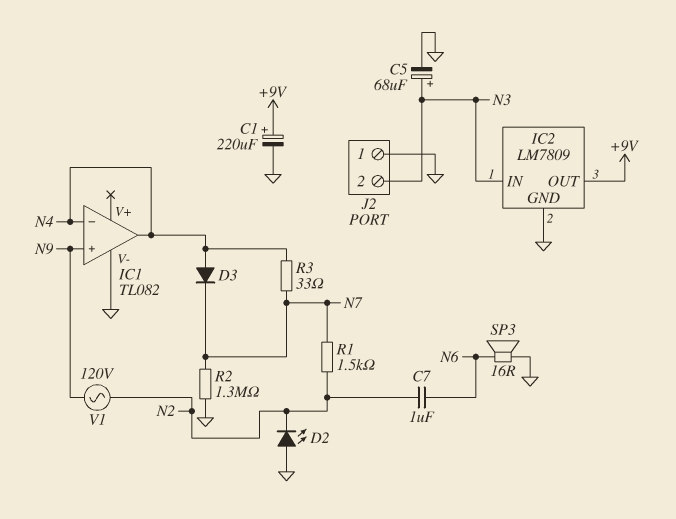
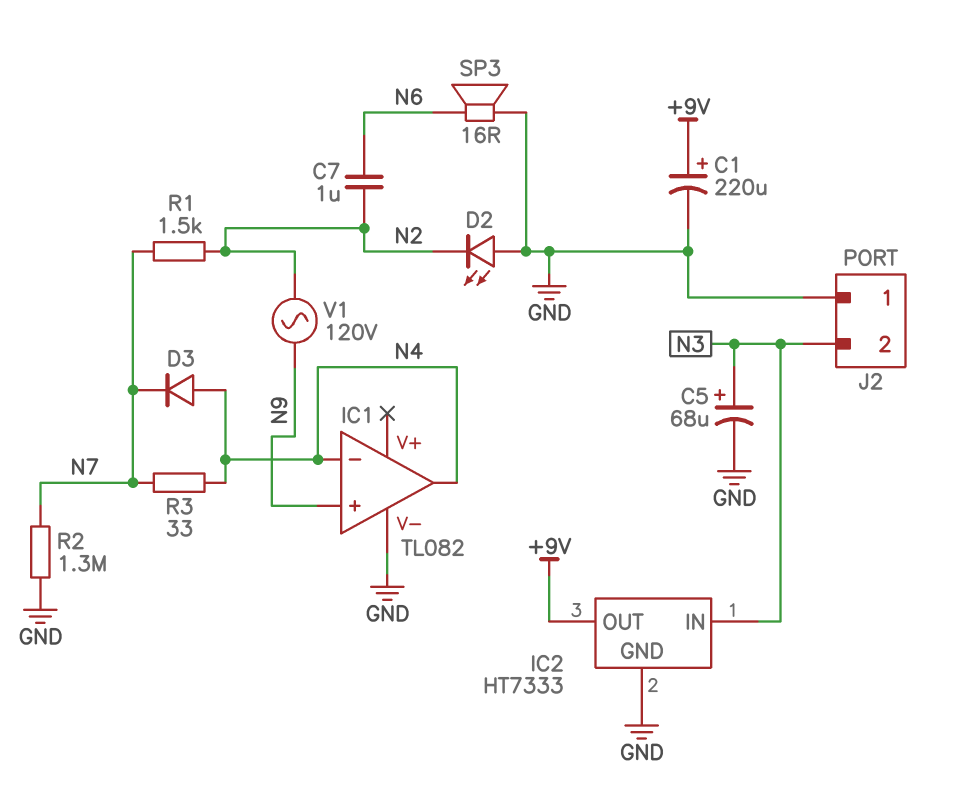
IC2: LM7809 -> HT7333

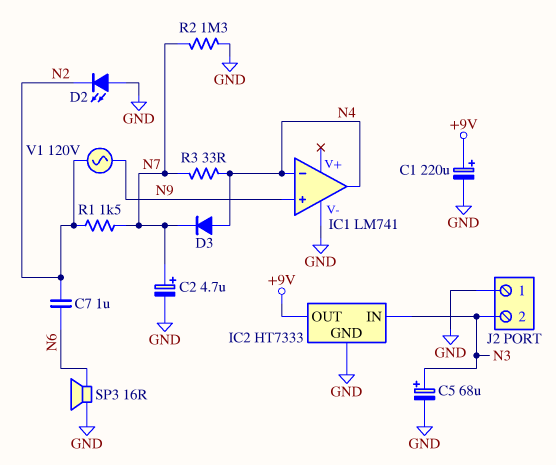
C2: none -> 4.7uF (plus N7, minus GND)
IC1: TL082 -> LM741

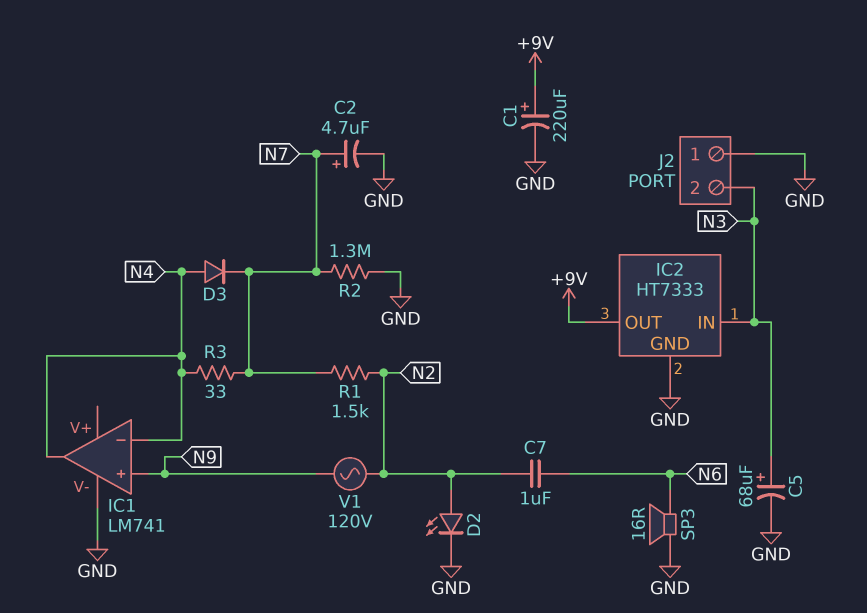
D2: LED (A GND, K N2) -> LED (A N2, K GND)

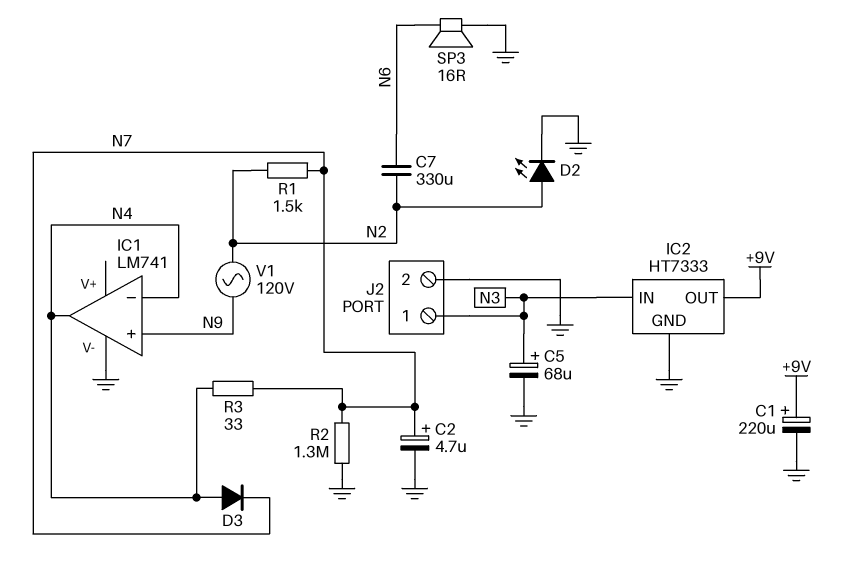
C7: 1uF (N2, N6) -> 330uF (N2, N6)
J2 pin 1: GND -> N3
J2 pin 2: N3 -> GND

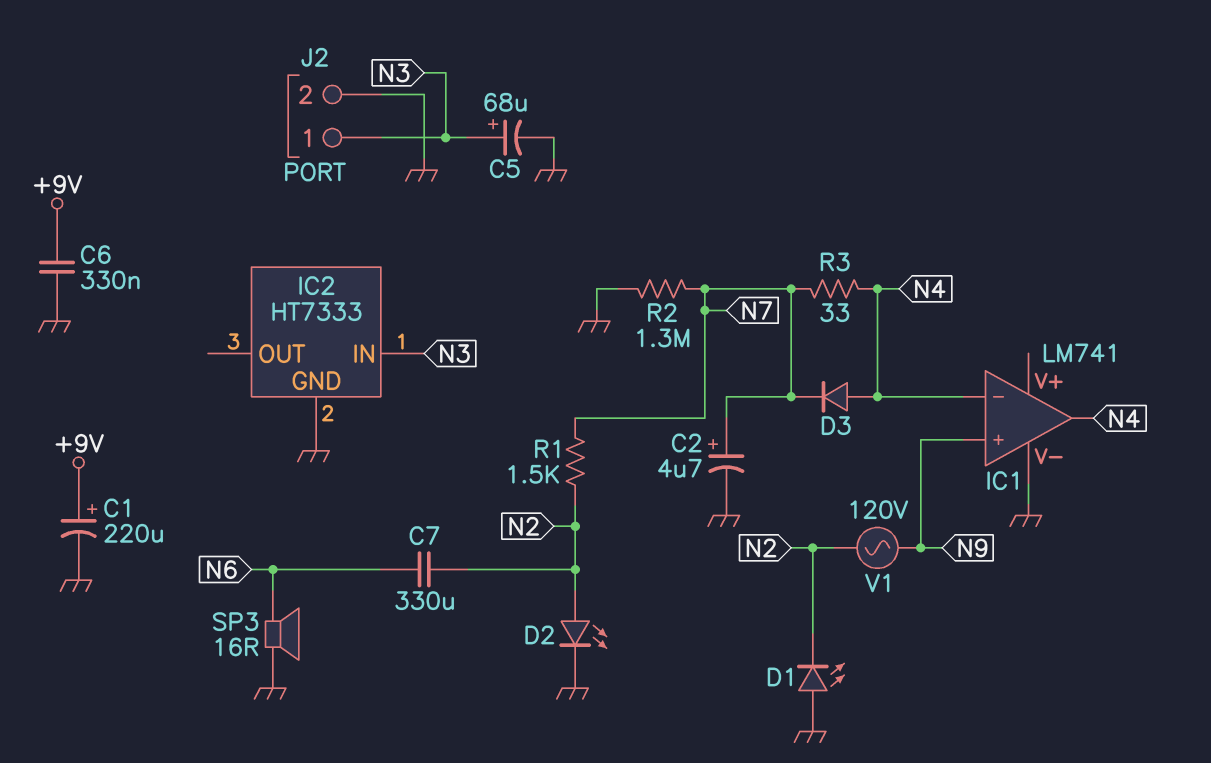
C6: none -> 330nF (+9V, GND)
D1: none -> LED (A GND, K N2)
IC2 pin OUT: +9V -> none

